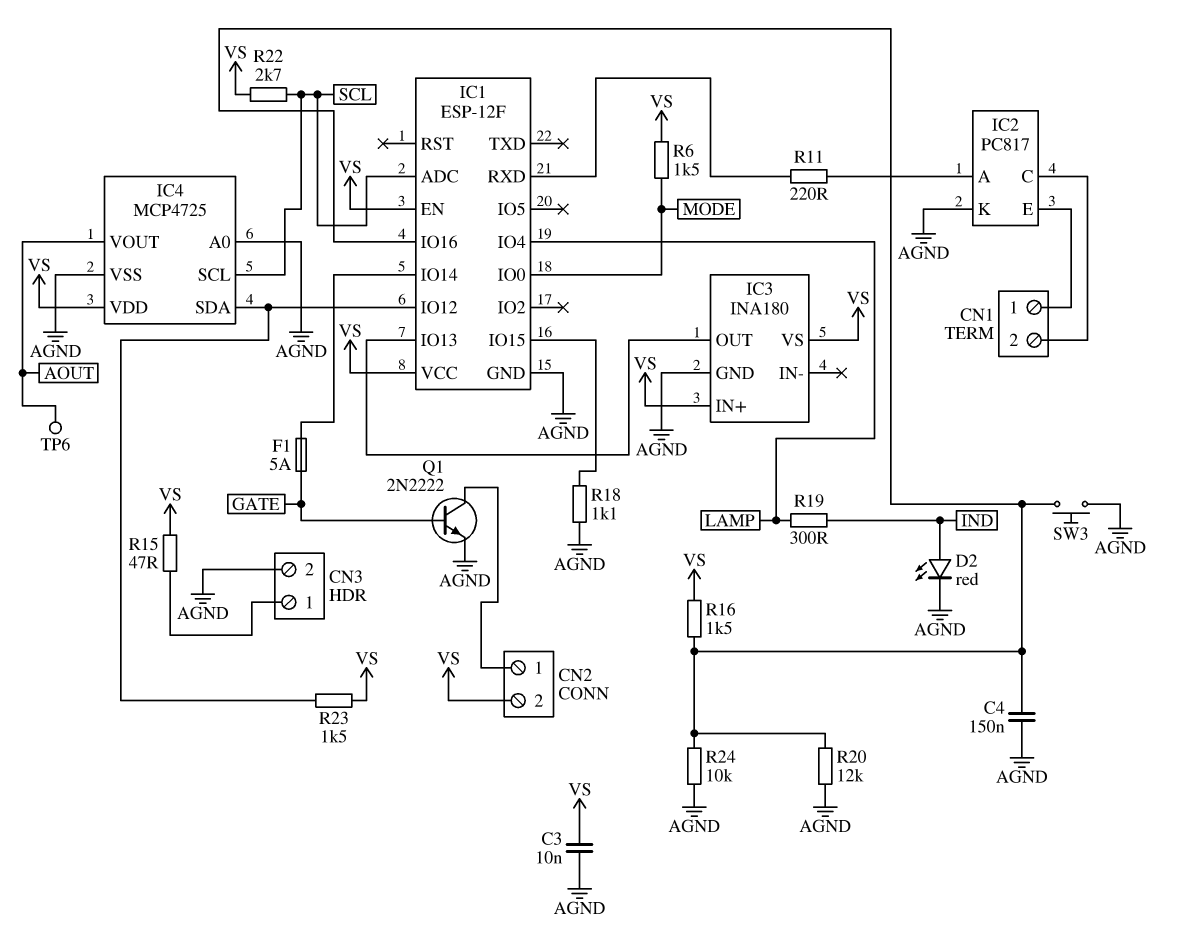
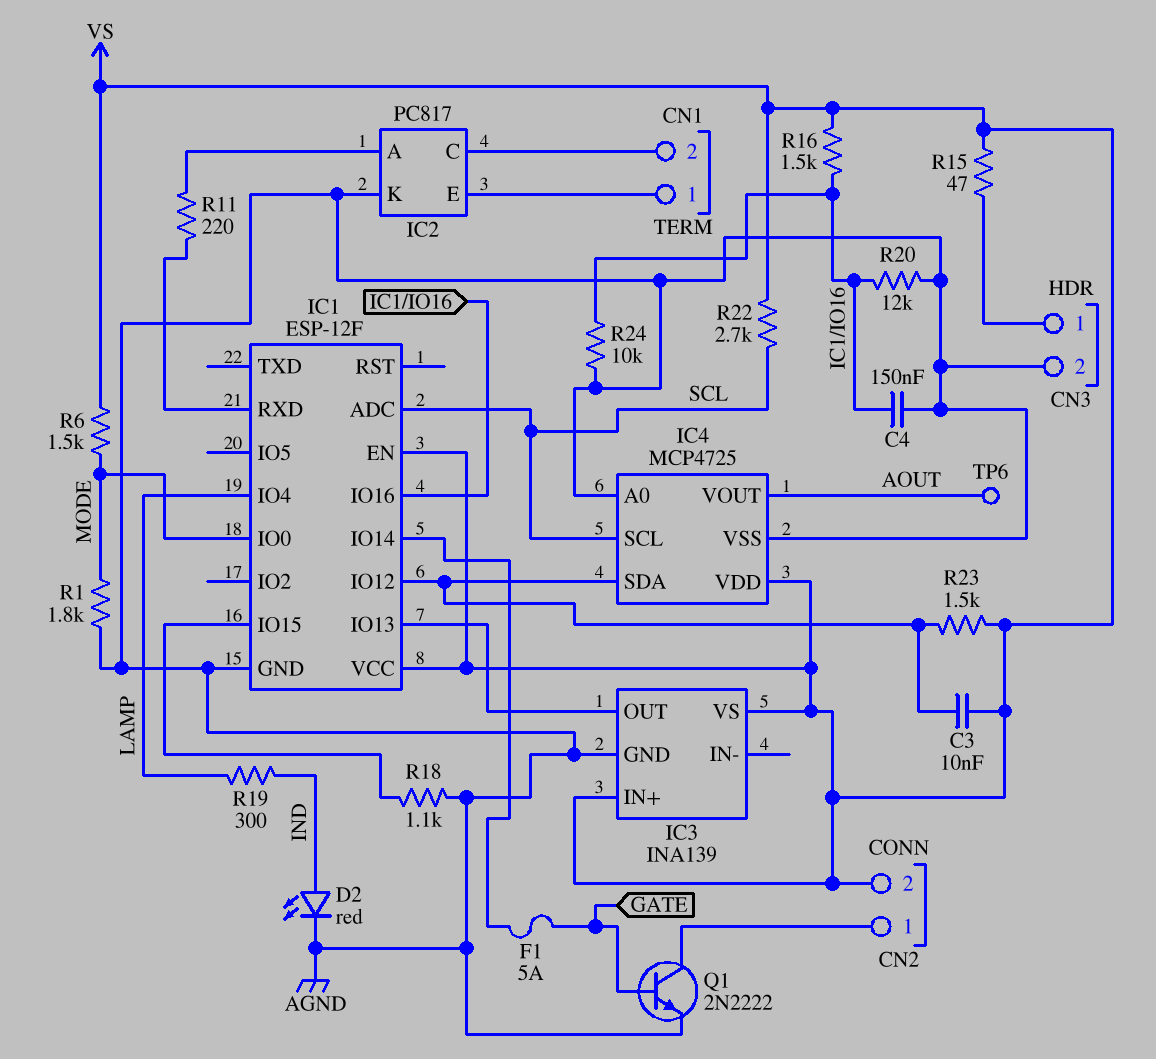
C3: 10nF (AGND, VS) -> 10nF (IC1/IO12, VS)
IC3: INA180 -> INA139
R1: none -> 1.8k (AGND, MODE)
SW3: button (AGND, IC1/IO16) -> none

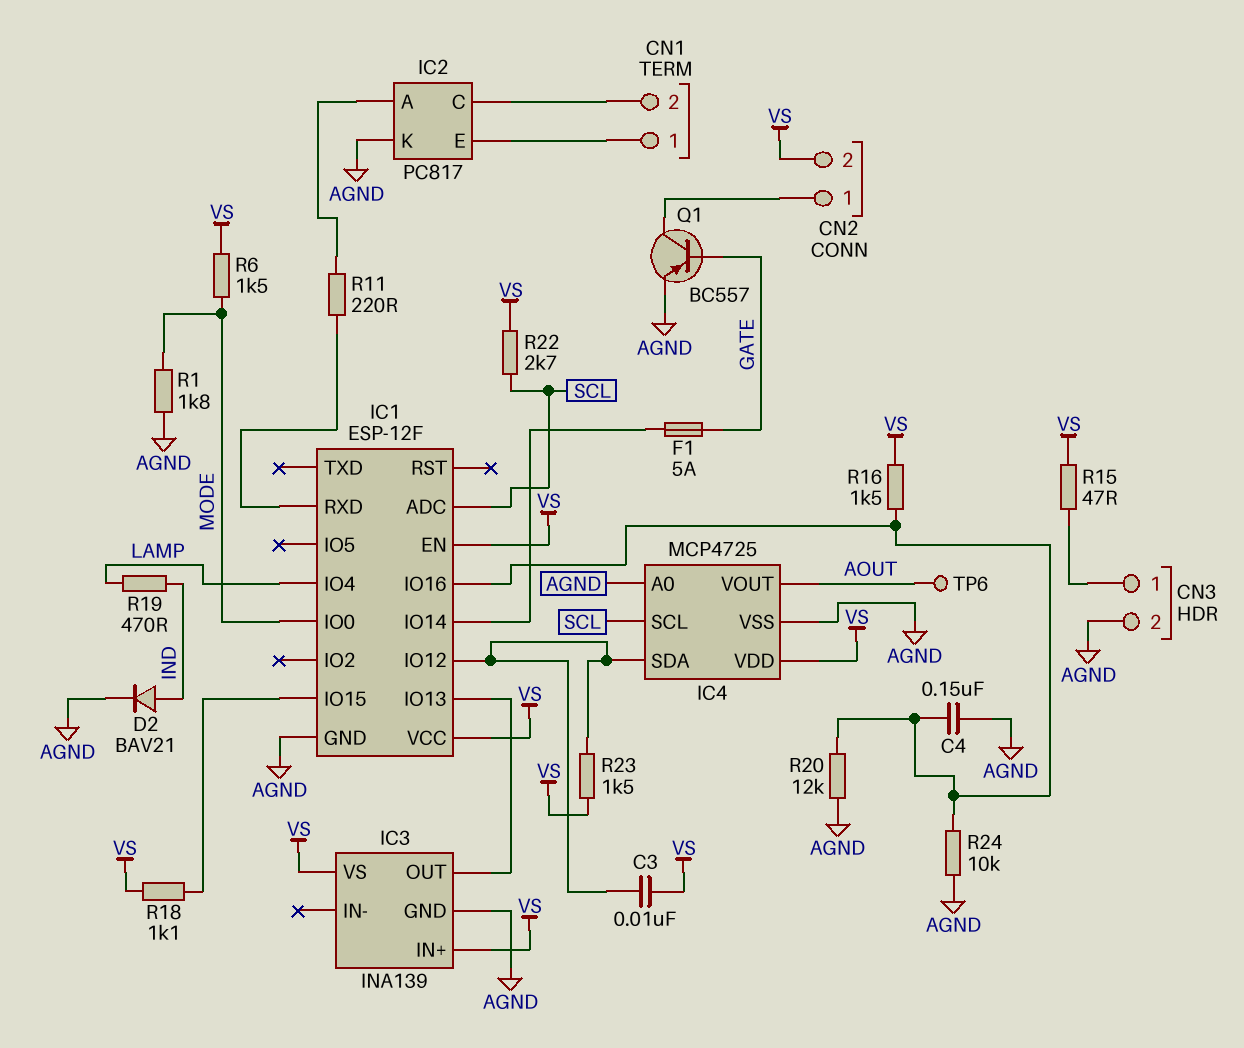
D2: LED red (A IND, K AGND) -> diode BAV21 (A IND, K AGND)
Q1: NPN 2N2222 (B GATE, C CN2/1, E AGND) -> PNP BC557 (B GATE, C CN2/1, E AGND)
R18: 1.1k (AGND, IC1/IO15) -> 1.1k (IC1/IO15, VS)
R19: 300 (IND, LAMP) -> 470 (IND, LAMP)

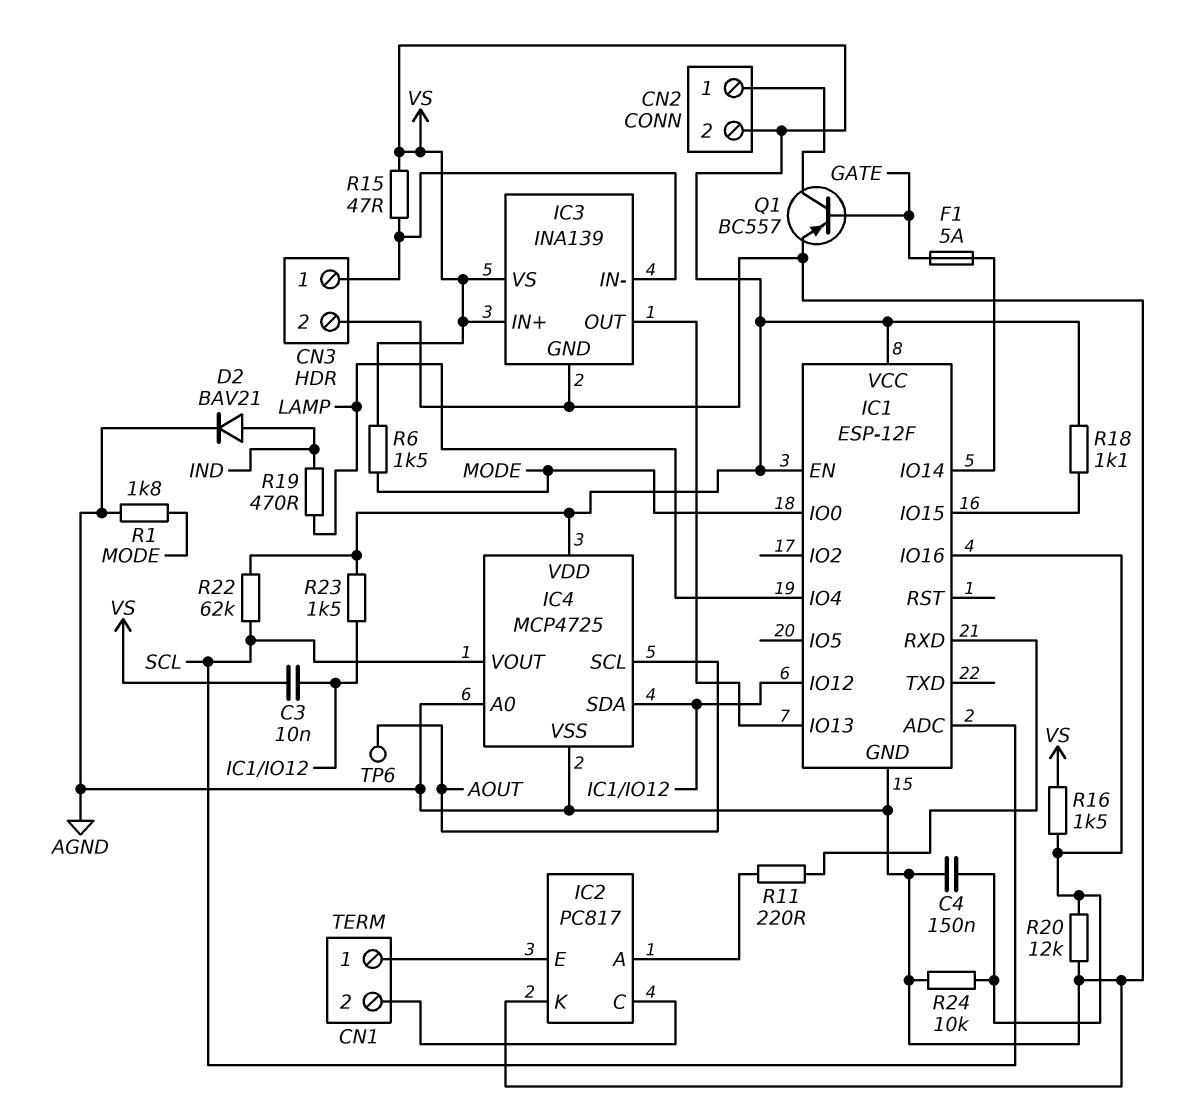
IC3 pin IN-: none -> CN3/1
IC4 pin SCL: SCL -> AOUT
IC4 pin VOUT: AOUT -> SCL
R22: 2.7k (SCL, VS) -> 62k (SCL, VS)

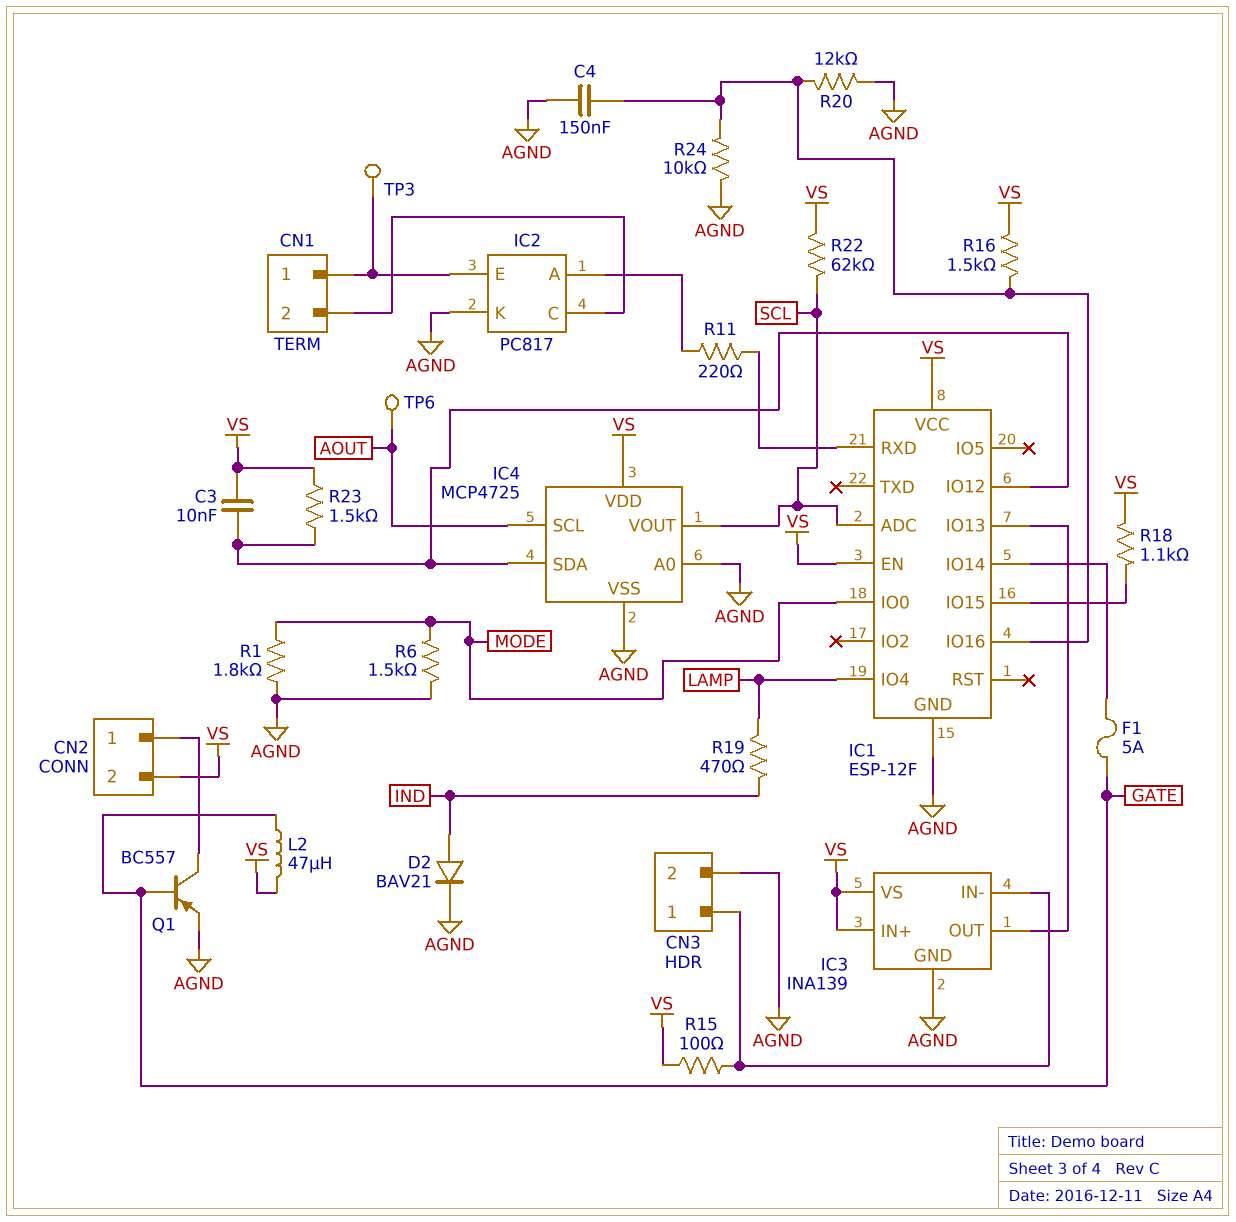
L2: none -> 47uH (GATE, VS)
R6: 1.5k (MODE, VS) -> 1.5k (AGND, MODE)
R15: 47 (CN3/1, VS) -> 100 (CN3/1, VS)
TP3: none -> test point (CN1/1)

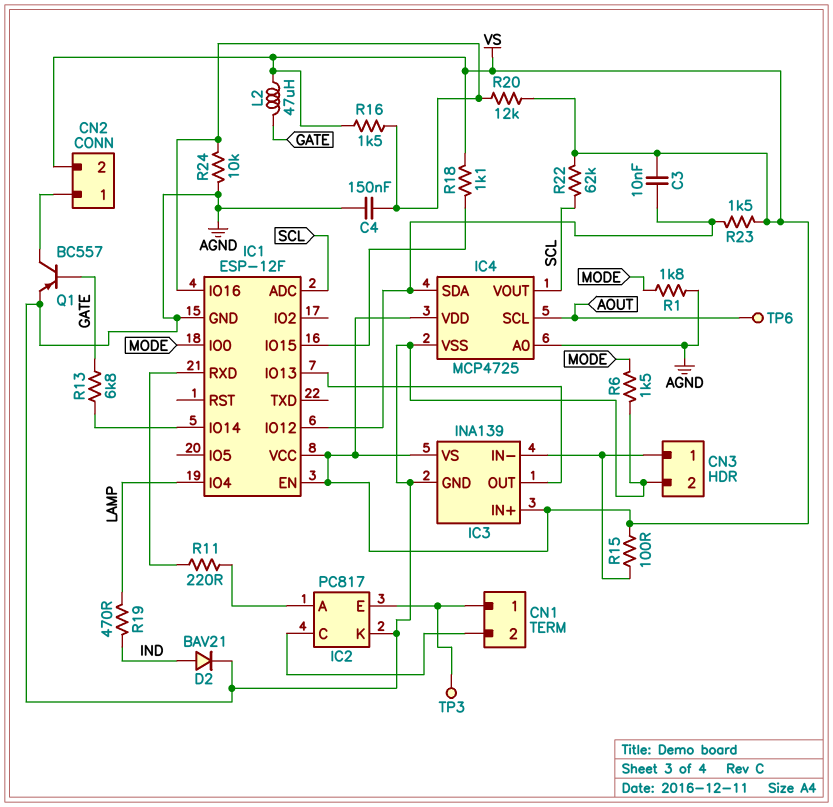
F1: 5A (GATE, IC1/IO14) -> none
R13: none -> 6.8k (GATE, IC1/IO14)
R20: 12k (AGND, IC1/IO16) -> 12k (IC1/IO16, VS)

